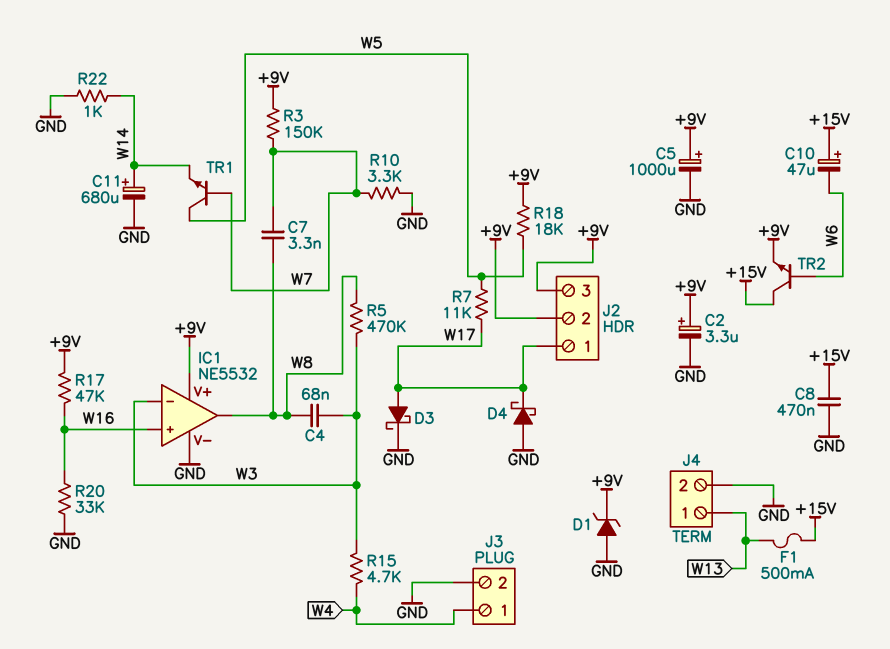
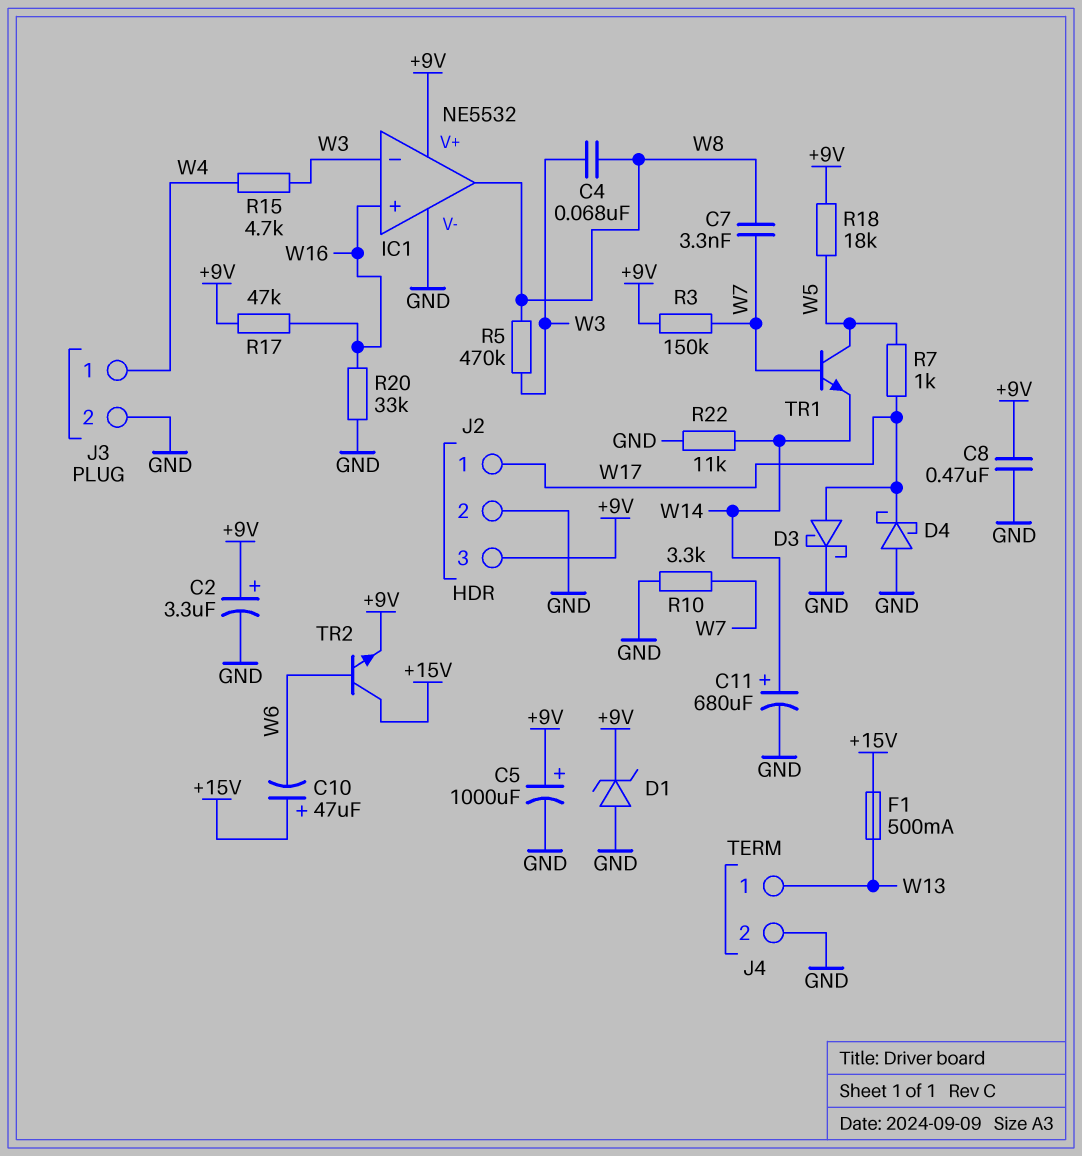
C8: 470nF (+15V, GND) -> 470nF (+9V, GND)
J2 pin 2: +9V -> GND
R7: 11k (W5, W17) -> 1k (W5, W17)
R22: 1k (GND, W14) -> 11k (GND, W14)

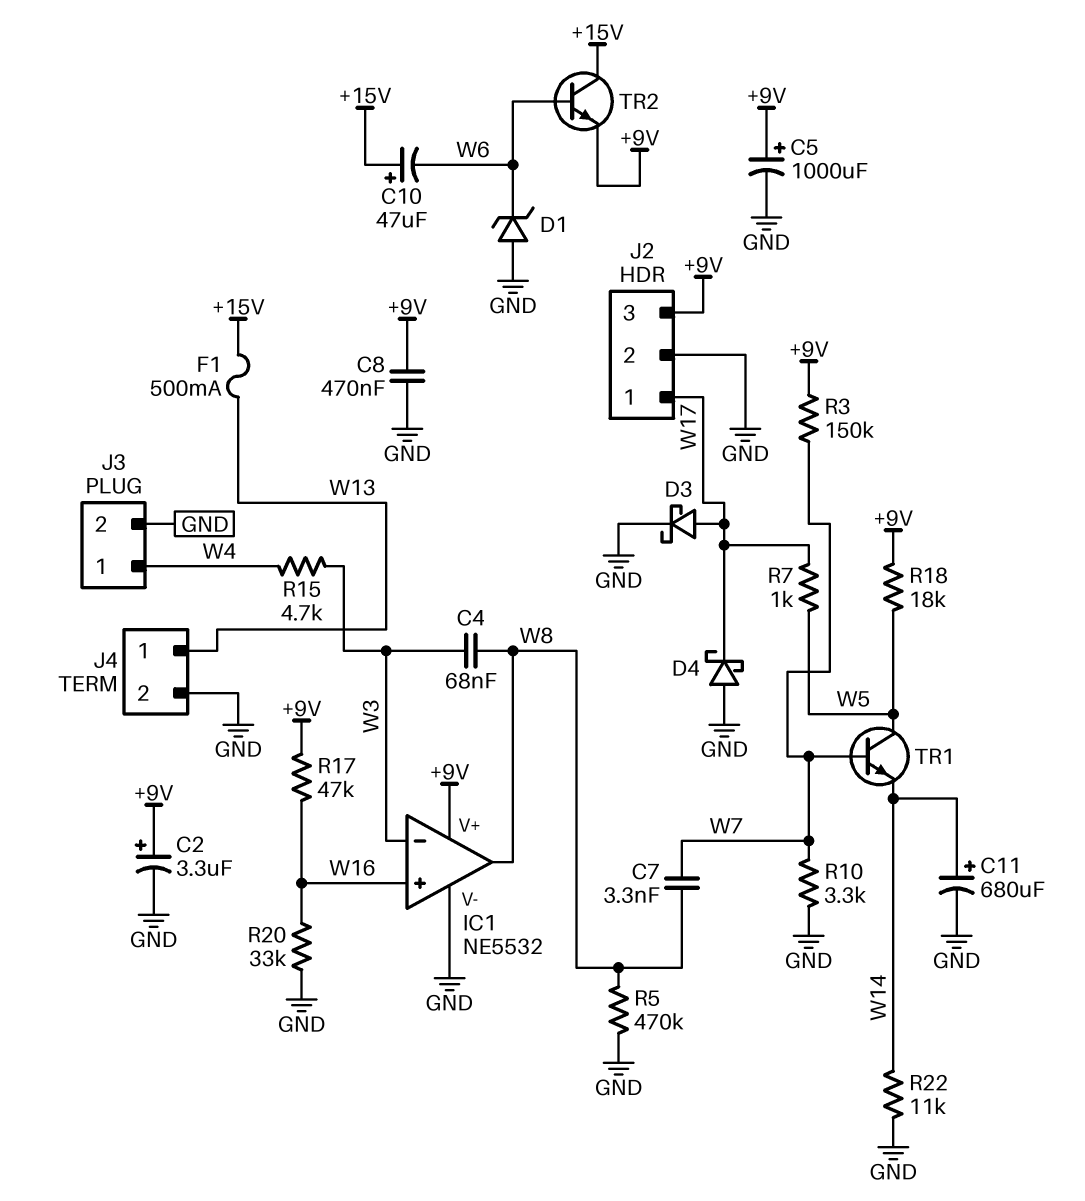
D1: zener (A GND, K +9V) -> zener (A GND, K W6)
R5: 470k (W3, W8) -> 470k (GND, W8)

